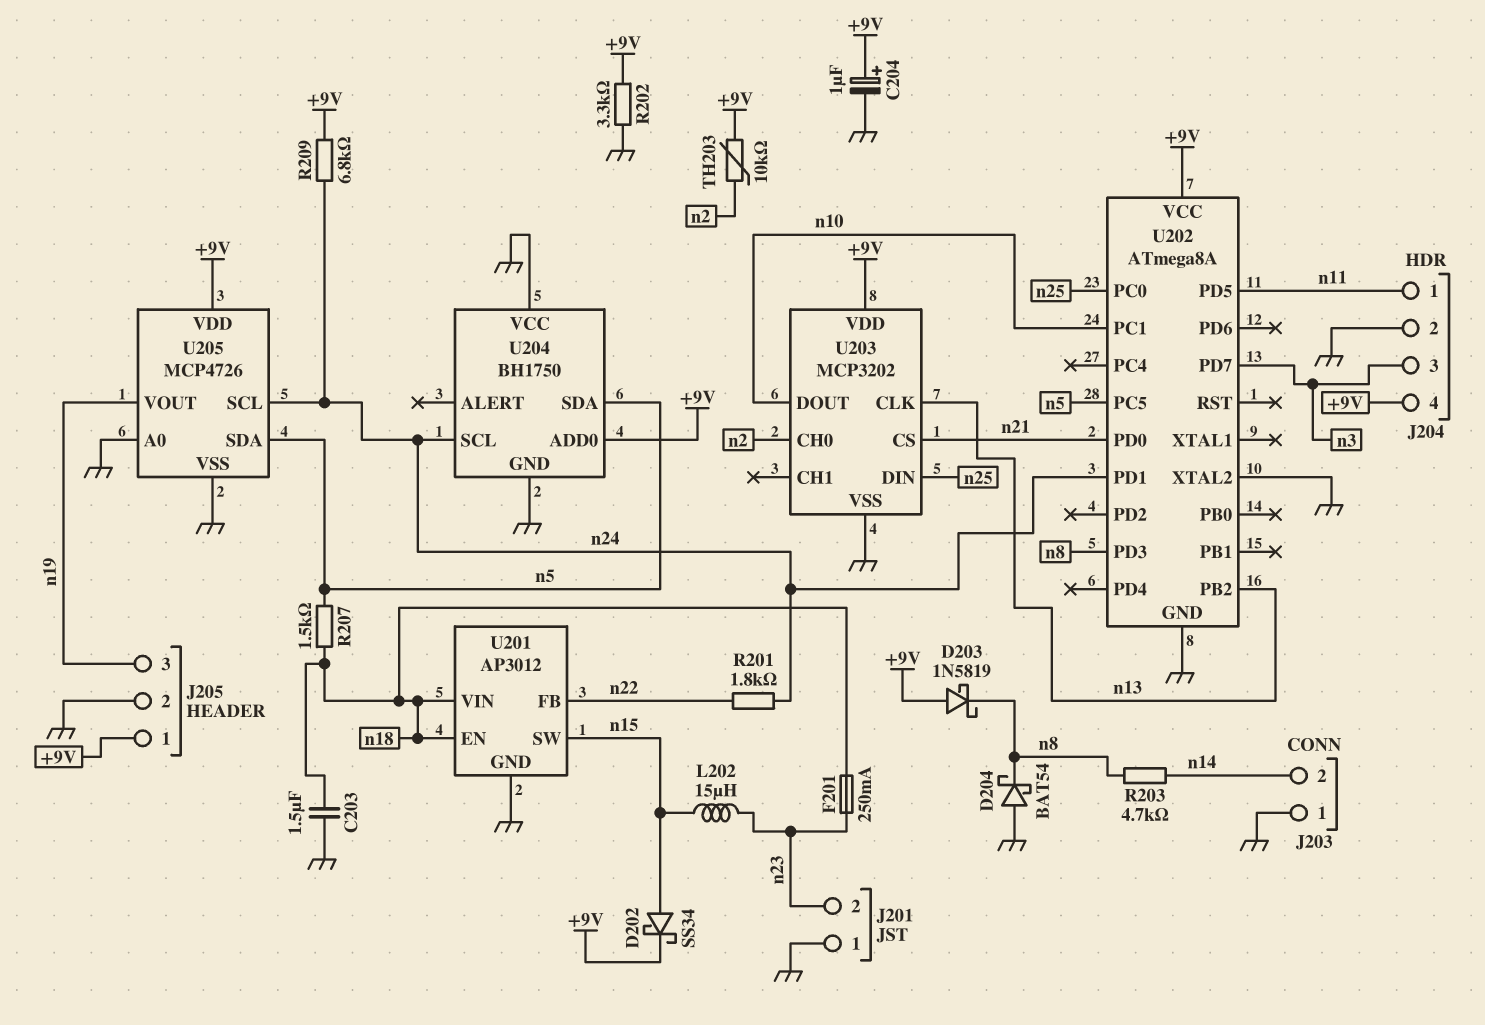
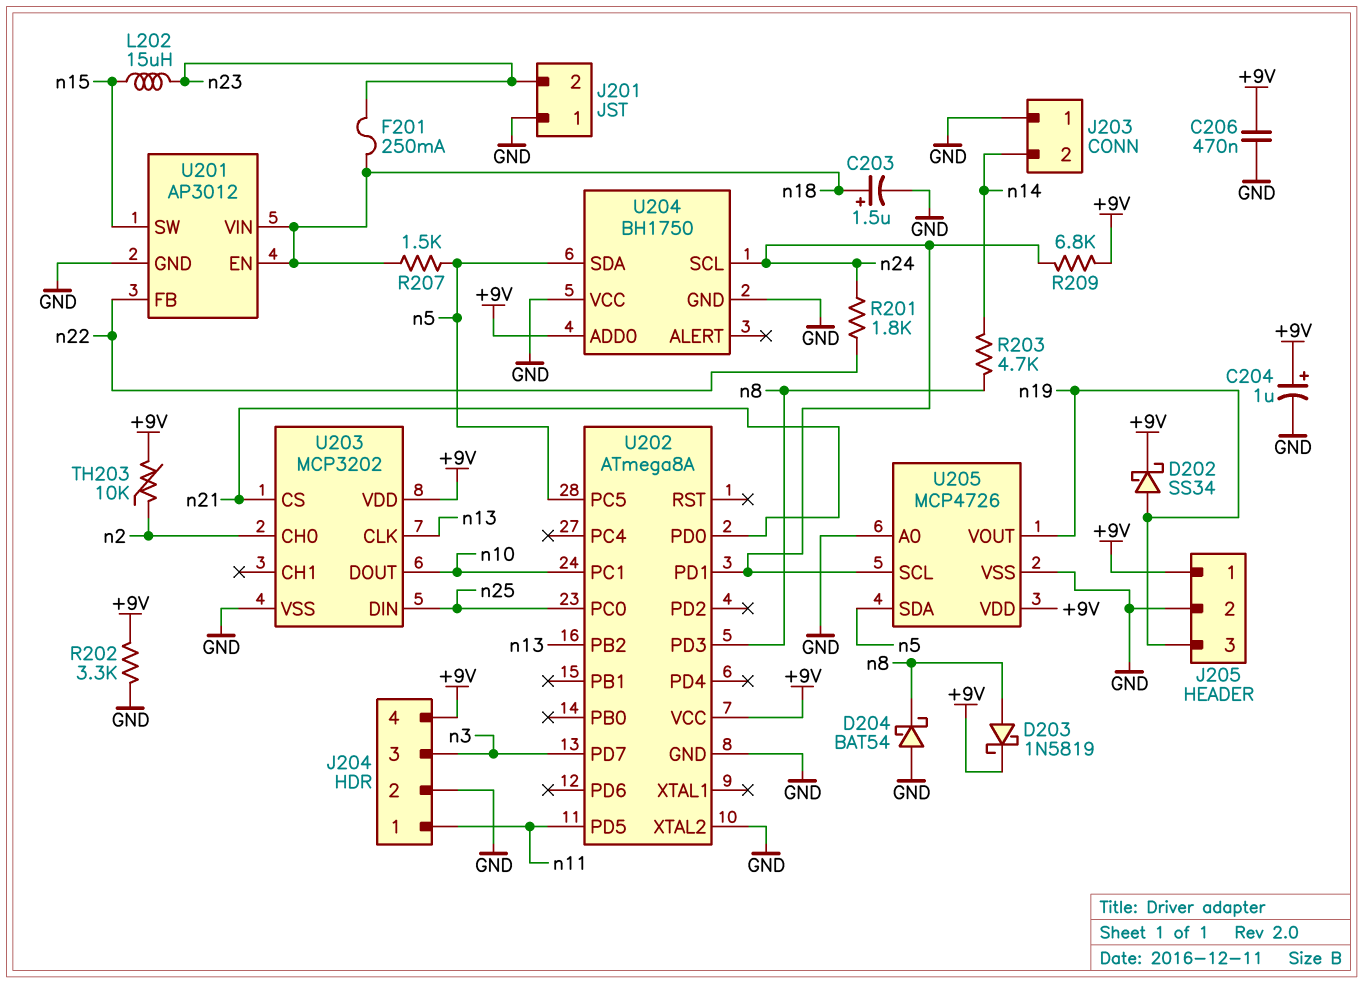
C203: 1.5uF (GND, n18) -> 1.5uF (plus n18, minus GND)
C206: none -> 470nF (+9V, GND)
D202: schottky SS34 (A n15, K +9V) -> schottky SS34 (A n19, K +9V)
D203: schottky 1N5819 (A +9V, K n8) -> schottky 1N5819 (A n8, K +9V)

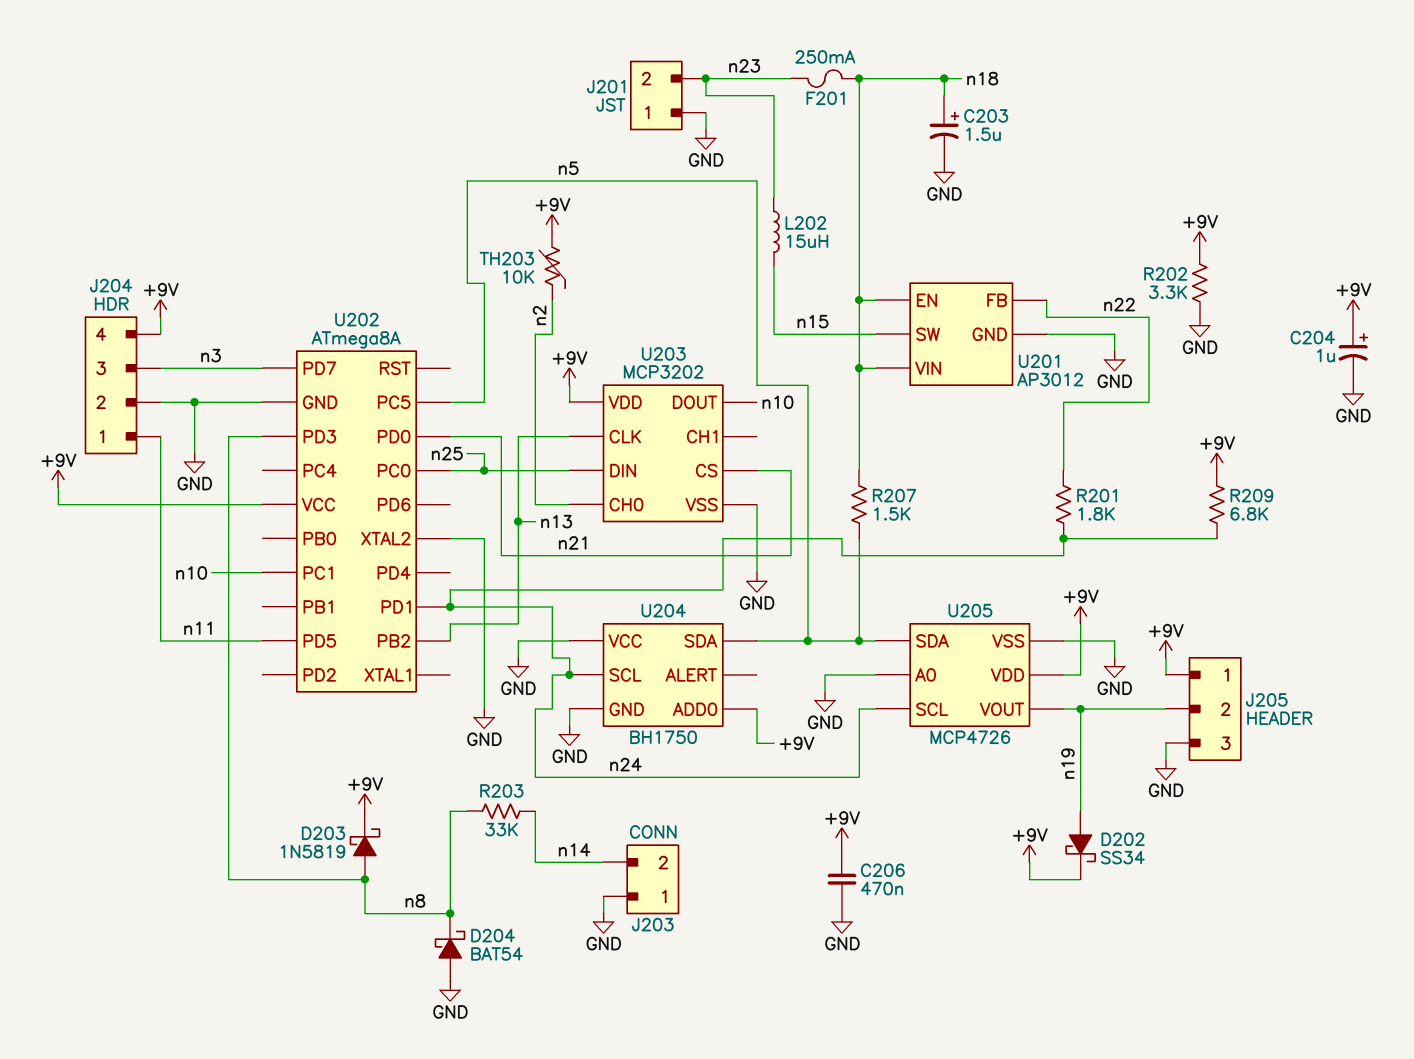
J205 pin 2: GND -> n19
J205 pin 3: n19 -> GND
R203: 4.7k (n8, n14) -> 33k (n8, n14)

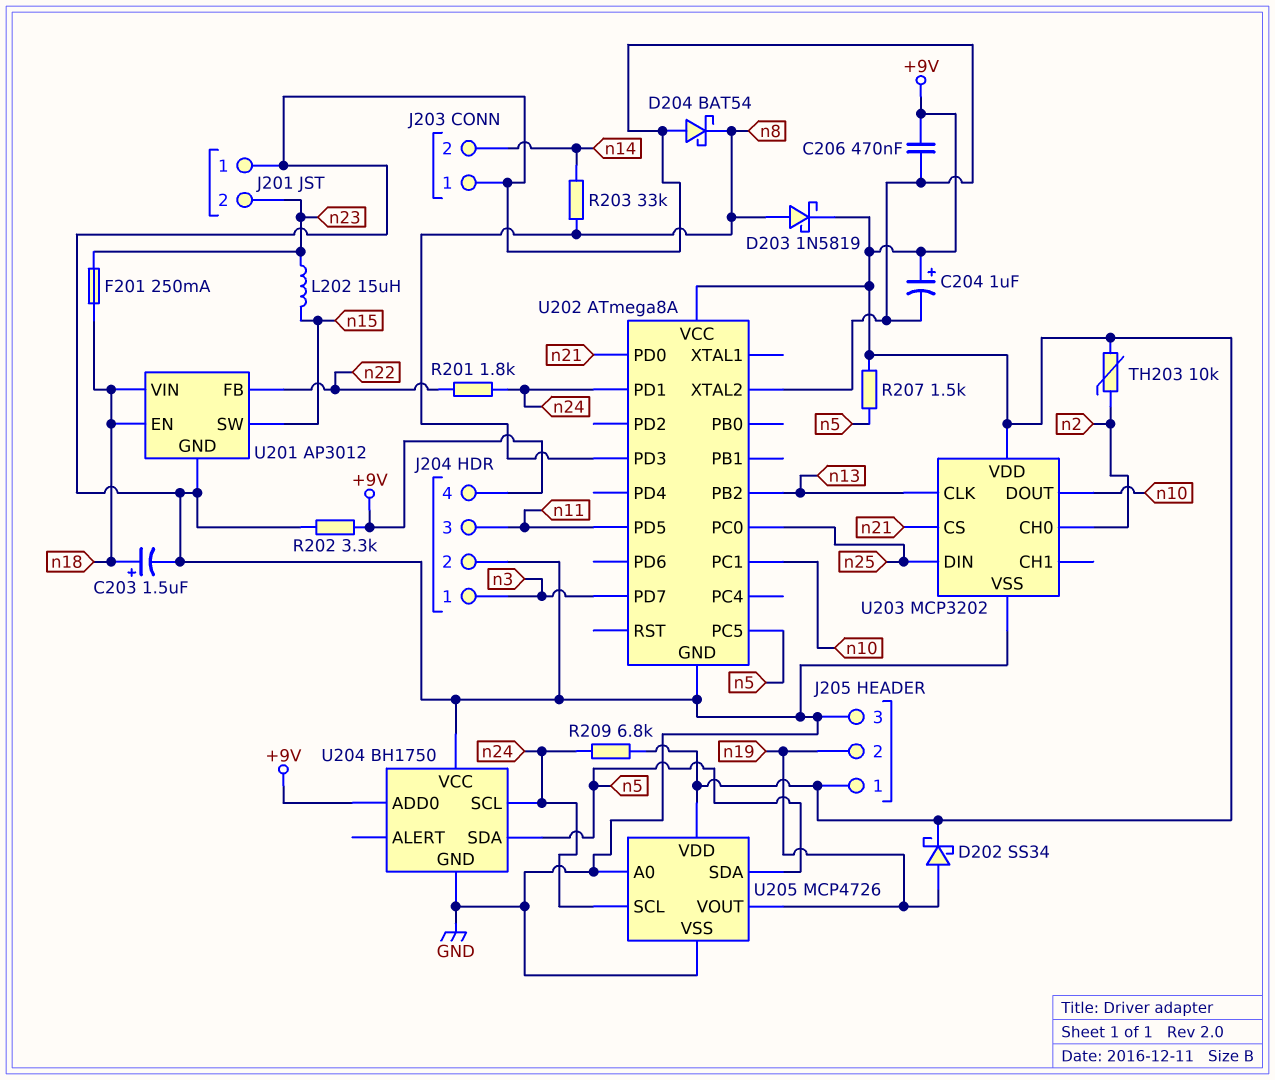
J204 pin 1: n11 -> n3
J204 pin 3: n3 -> n11
R207: 1.5k (n5, n18) -> 1.5k (+9V, n5)

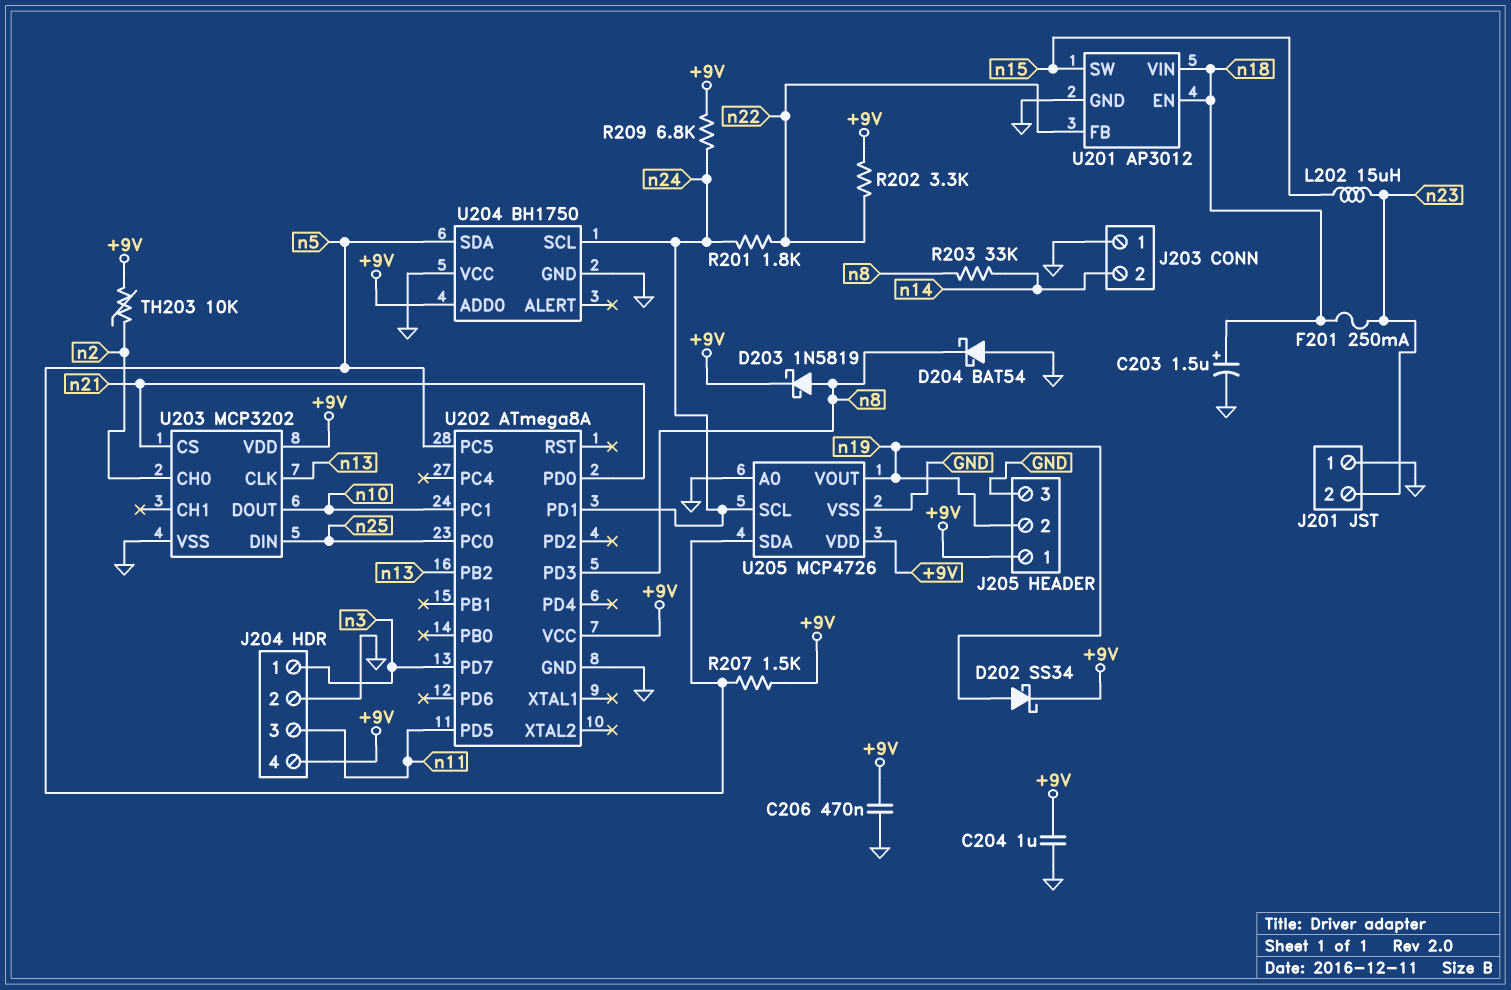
C204: 1uF (plus +9V, minus GND) -> 1uF (+9V, GND)
R202: 3.3k (+9V, GND) -> 3.3k (+9V, n22)
U202 pin XTAL2: GND -> none

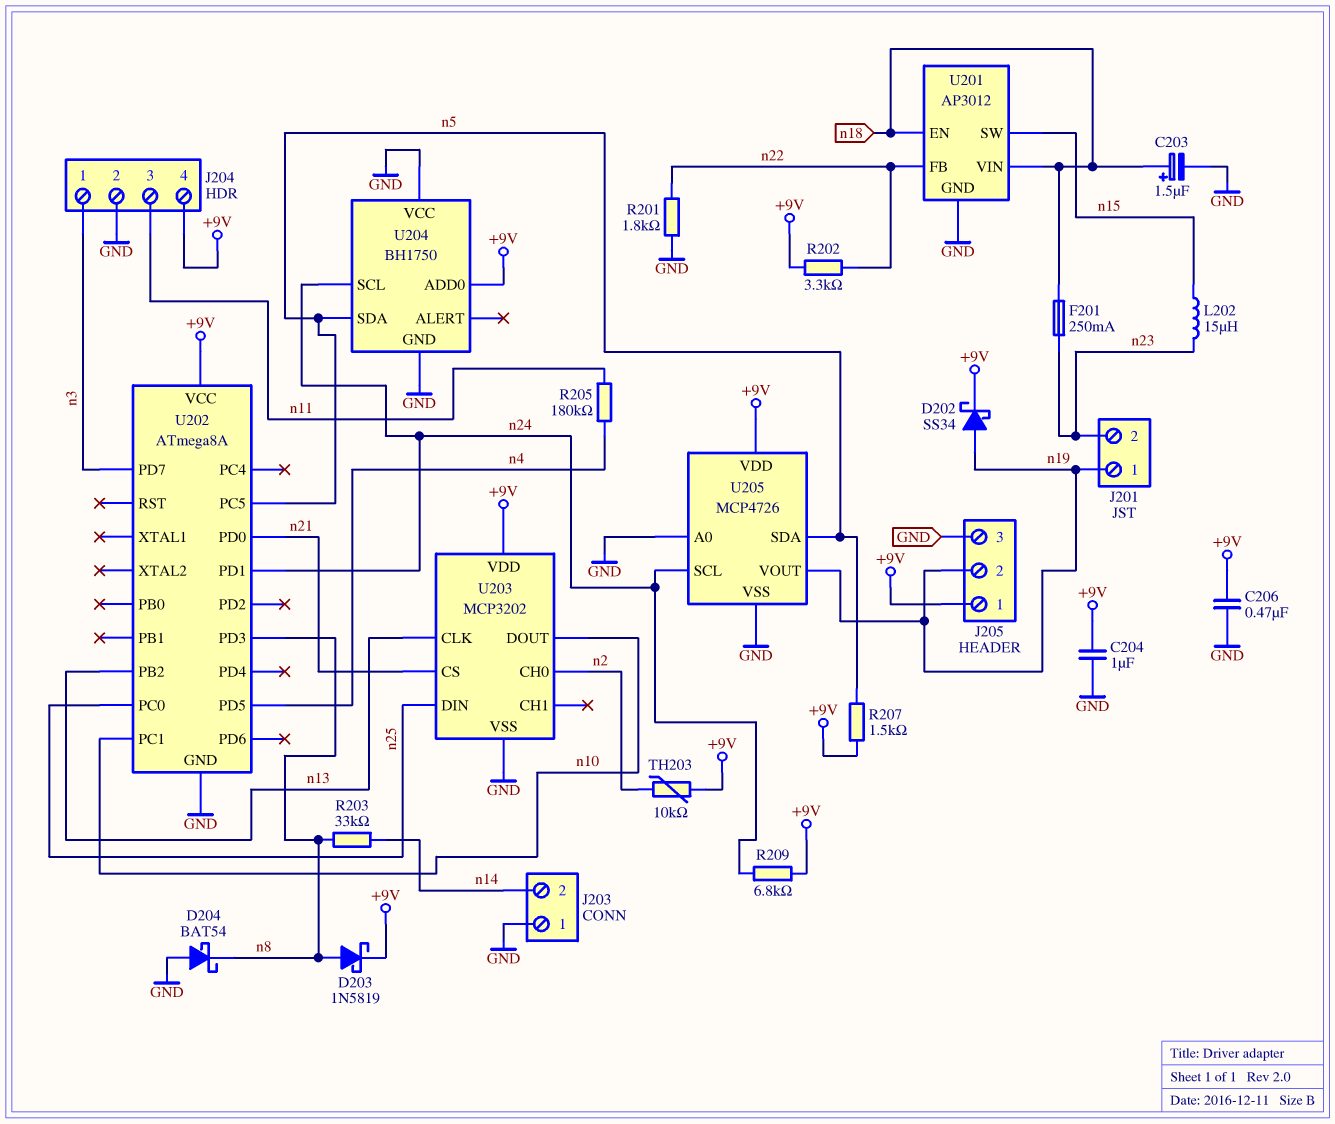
J201 pin 1: GND -> n19
R201: 1.8k (n22, n24) -> 1.8k (GND, n22)
R205: none -> 180k (n4, n11)
U202 pin PD5: n11 -> n4

